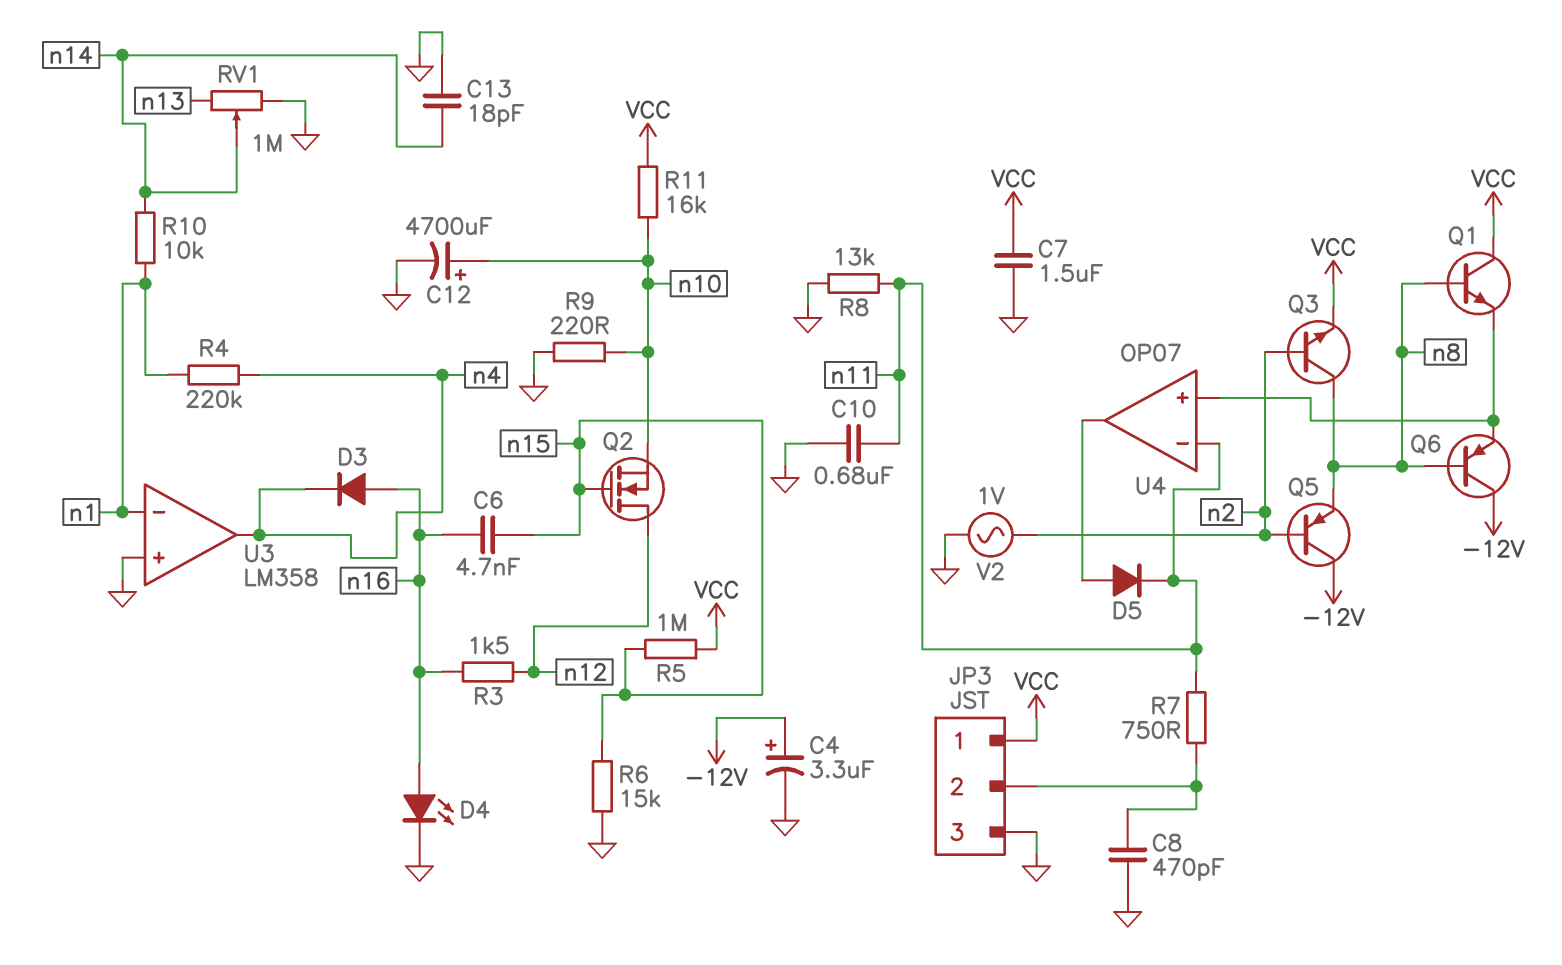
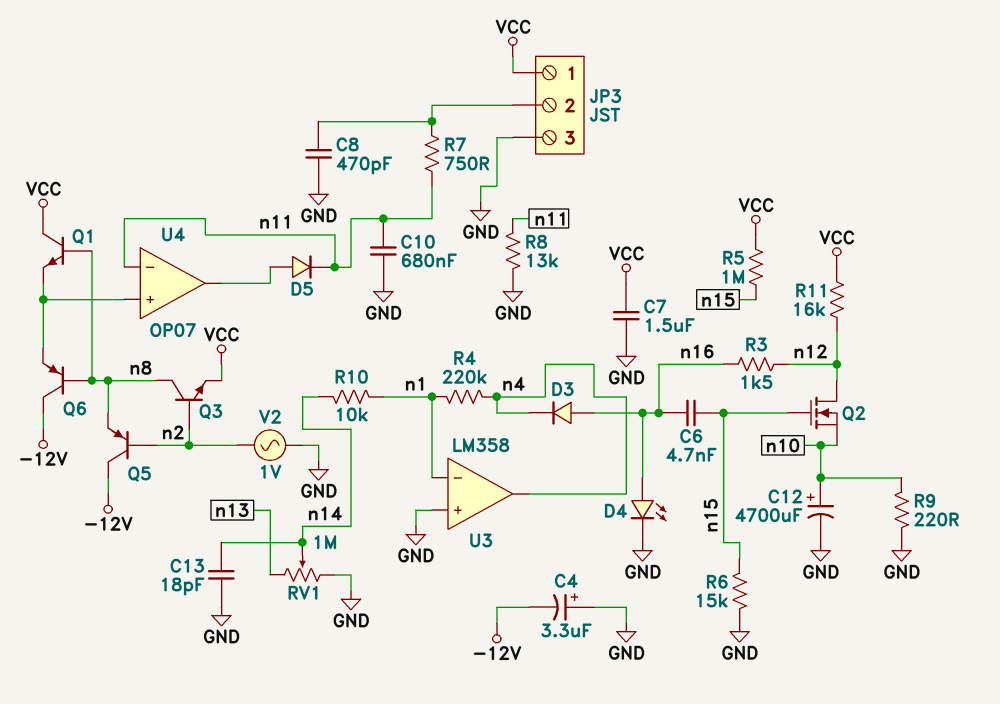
C4: 3.3uF (plus -12V, minus GND) -> 3.3uF (plus GND, minus -12V)
R11: 16k (VCC, n10) -> 16k (VCC, n12)

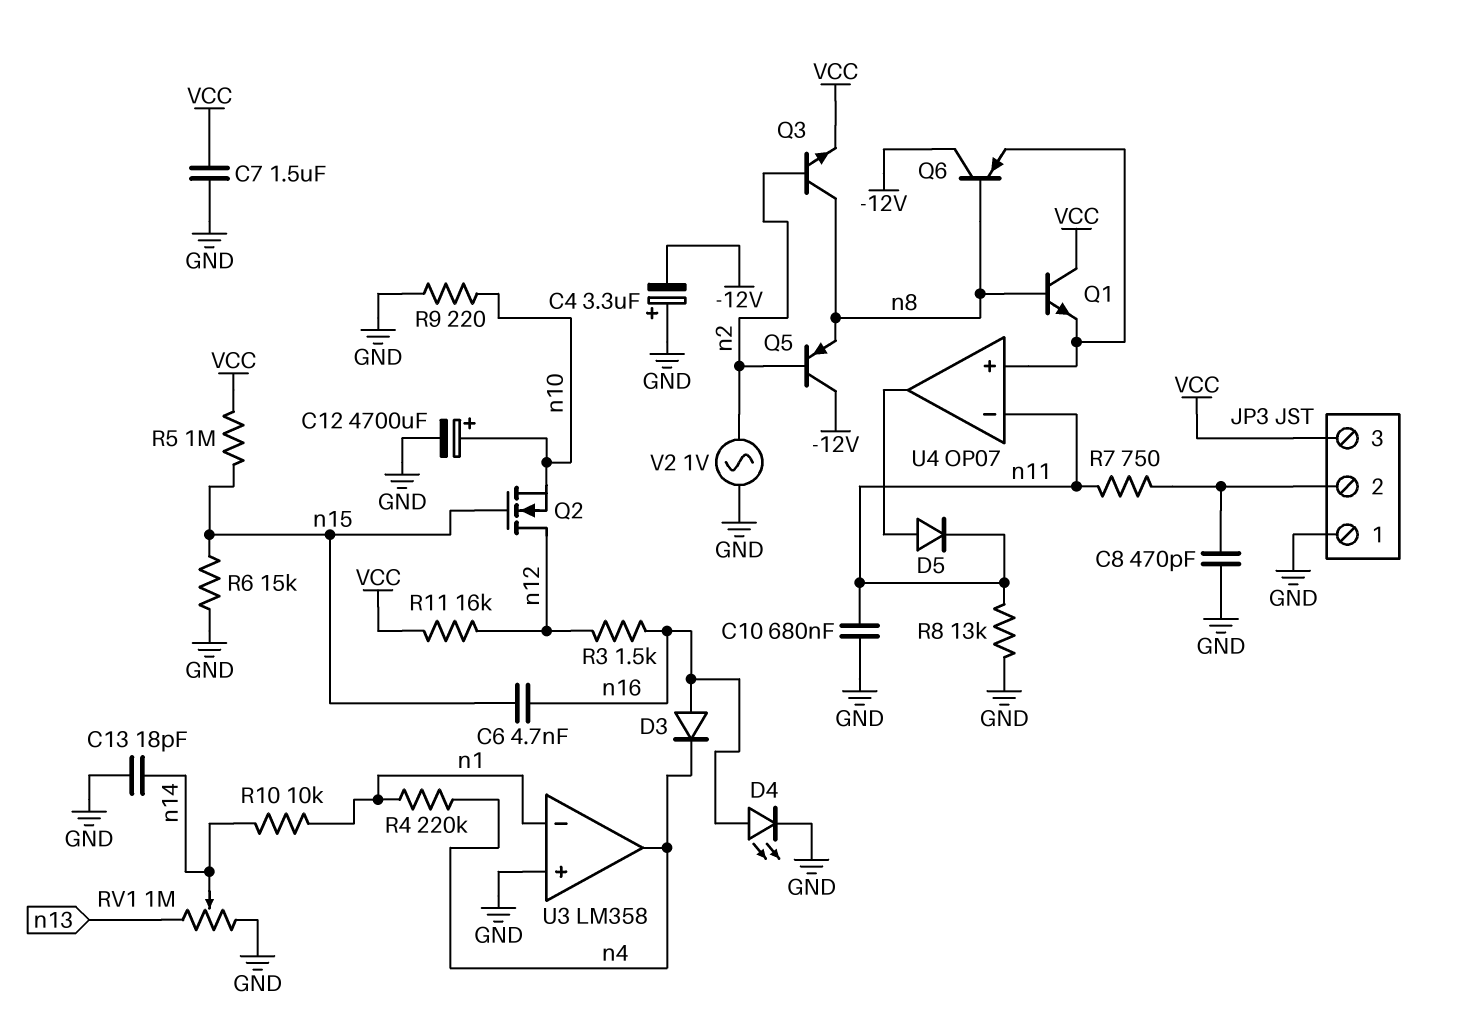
JP3 pin 1: VCC -> GND
JP3 pin 3: GND -> VCC

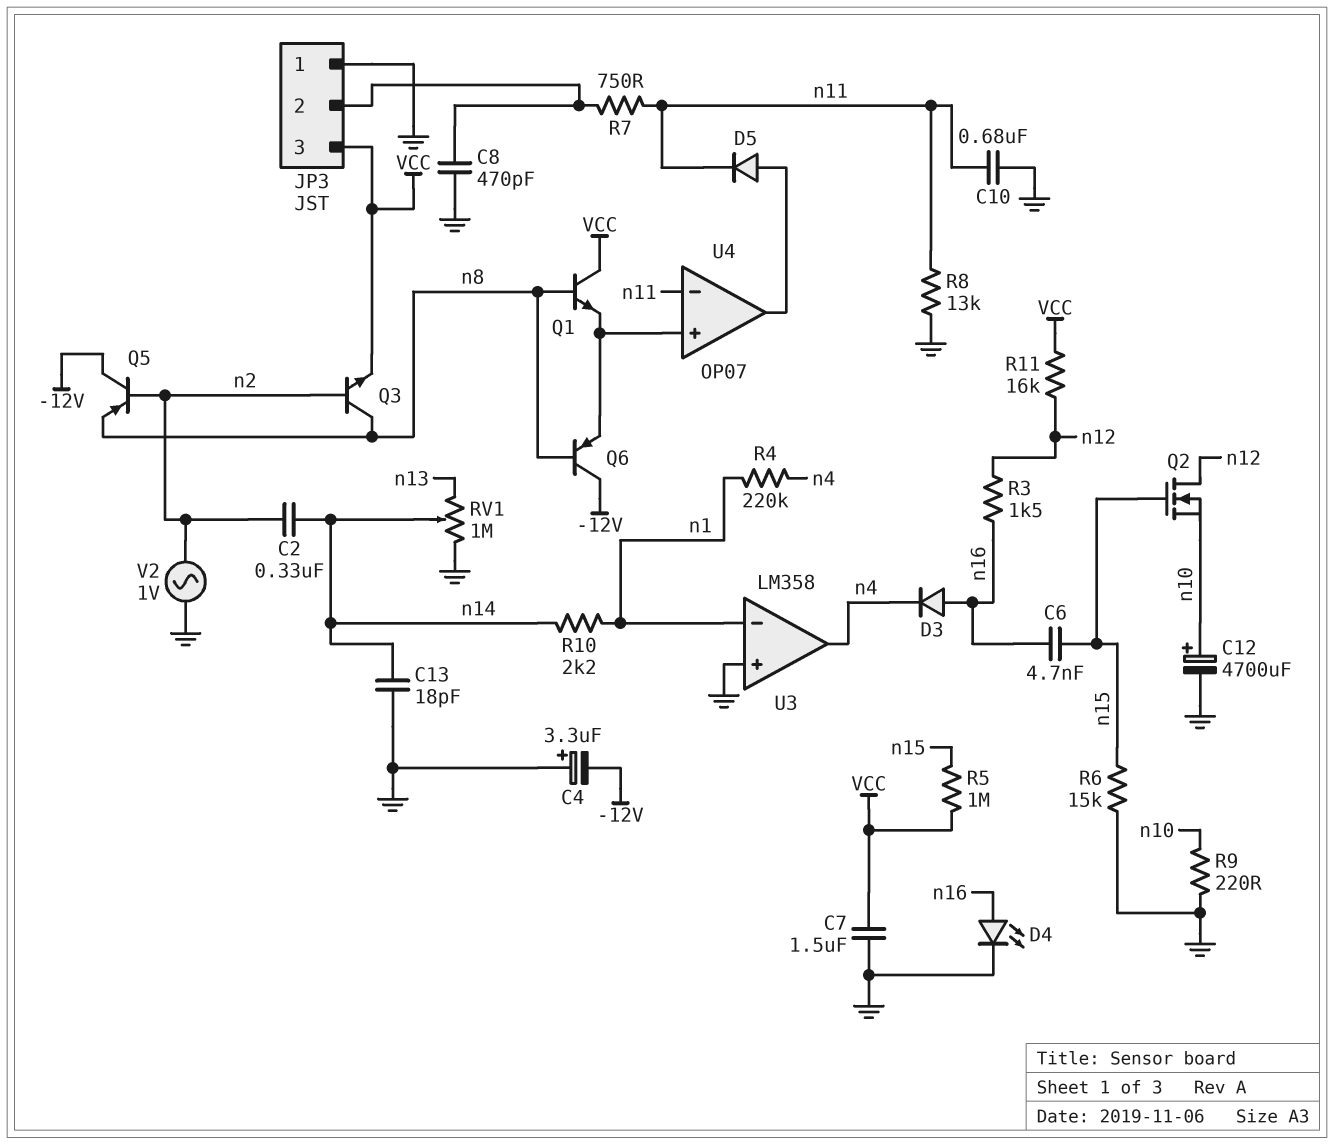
C2: none -> 330nF (n2, n14)
R10: 10k (n1, n14) -> 2.2k (n1, n14)

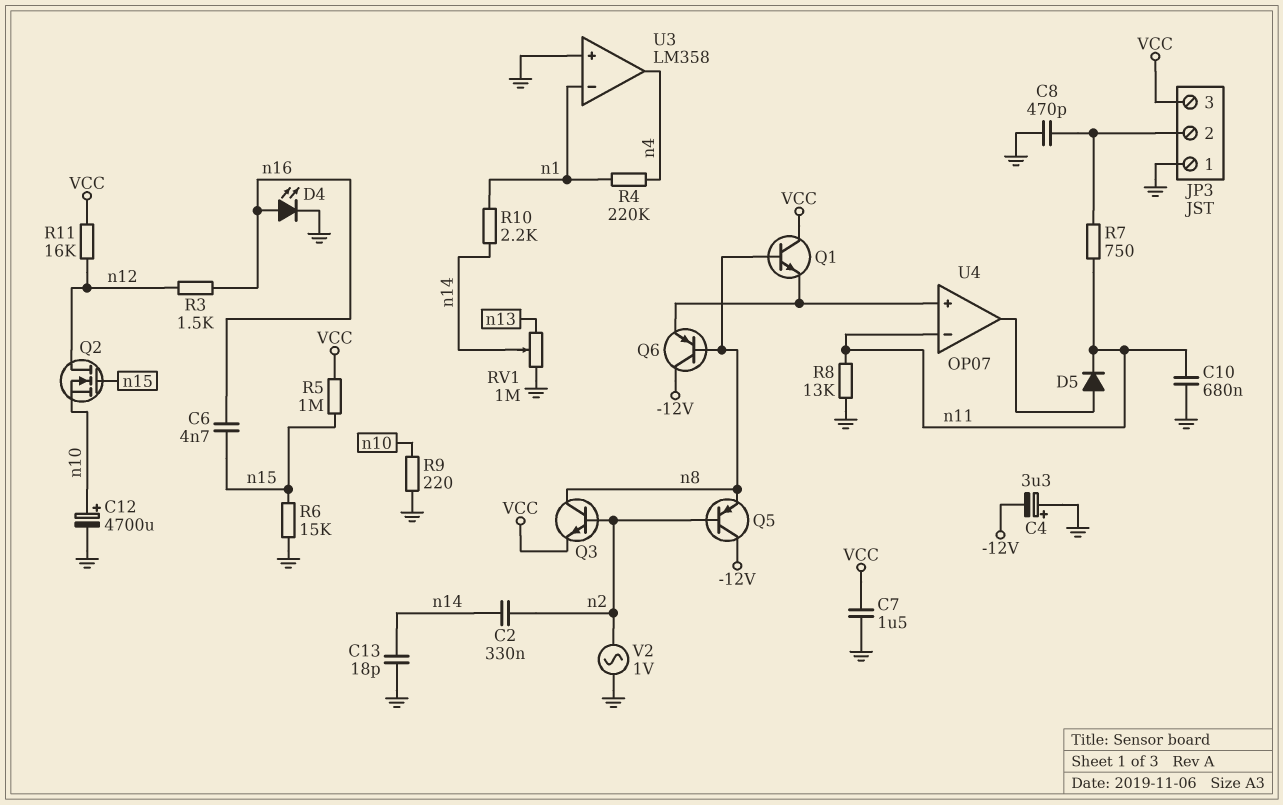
D3: diode (A n16, K n4) -> none

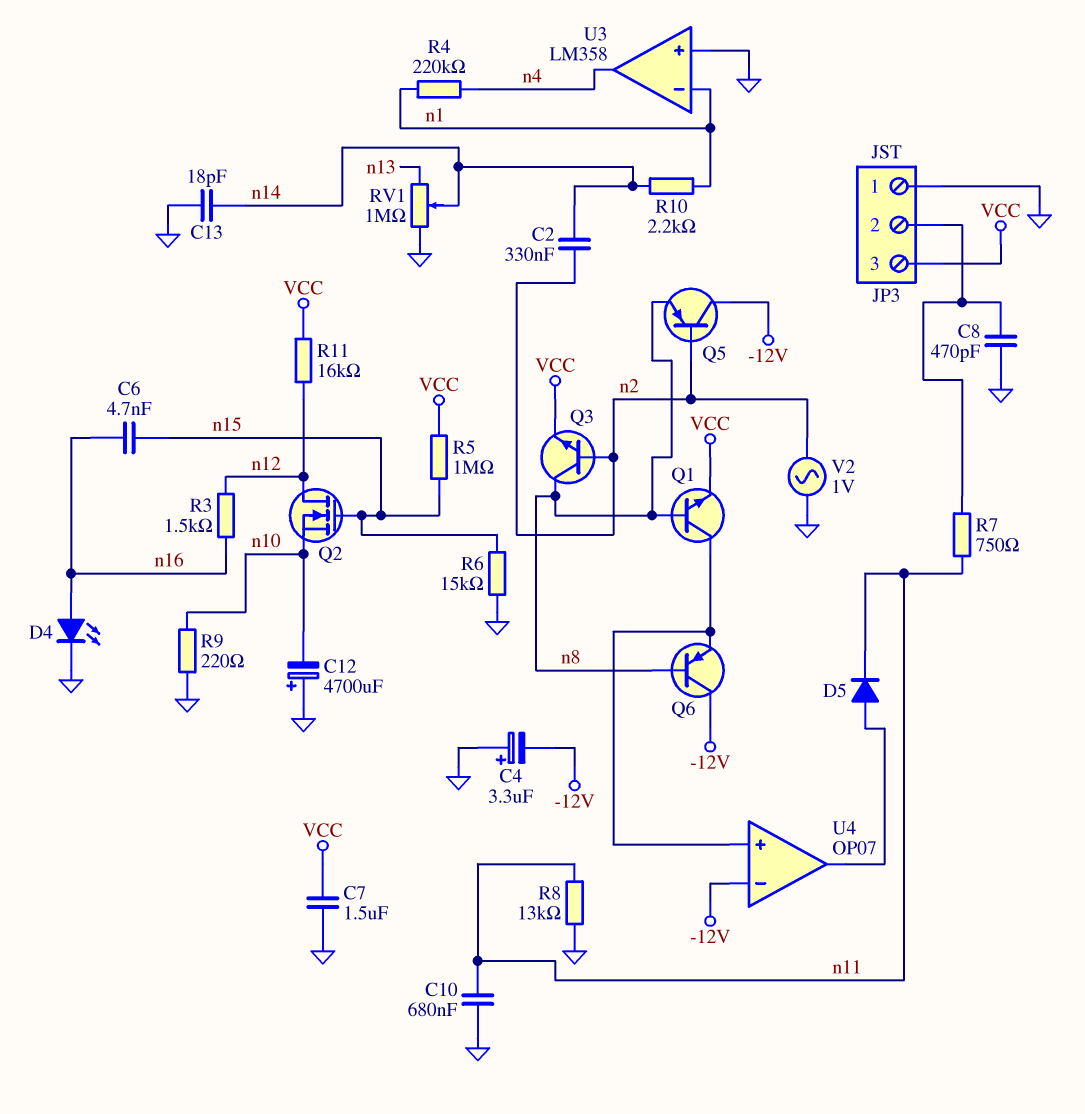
C12: 4700uF (plus n10, minus GND) -> 4700uF (plus GND, minus n10)
Q1: NPN (B n8, C VCC, E U4/in+) -> NPN (B n8, C U4/in+, E VCC)
U4 pin in-: n11 -> -12V

